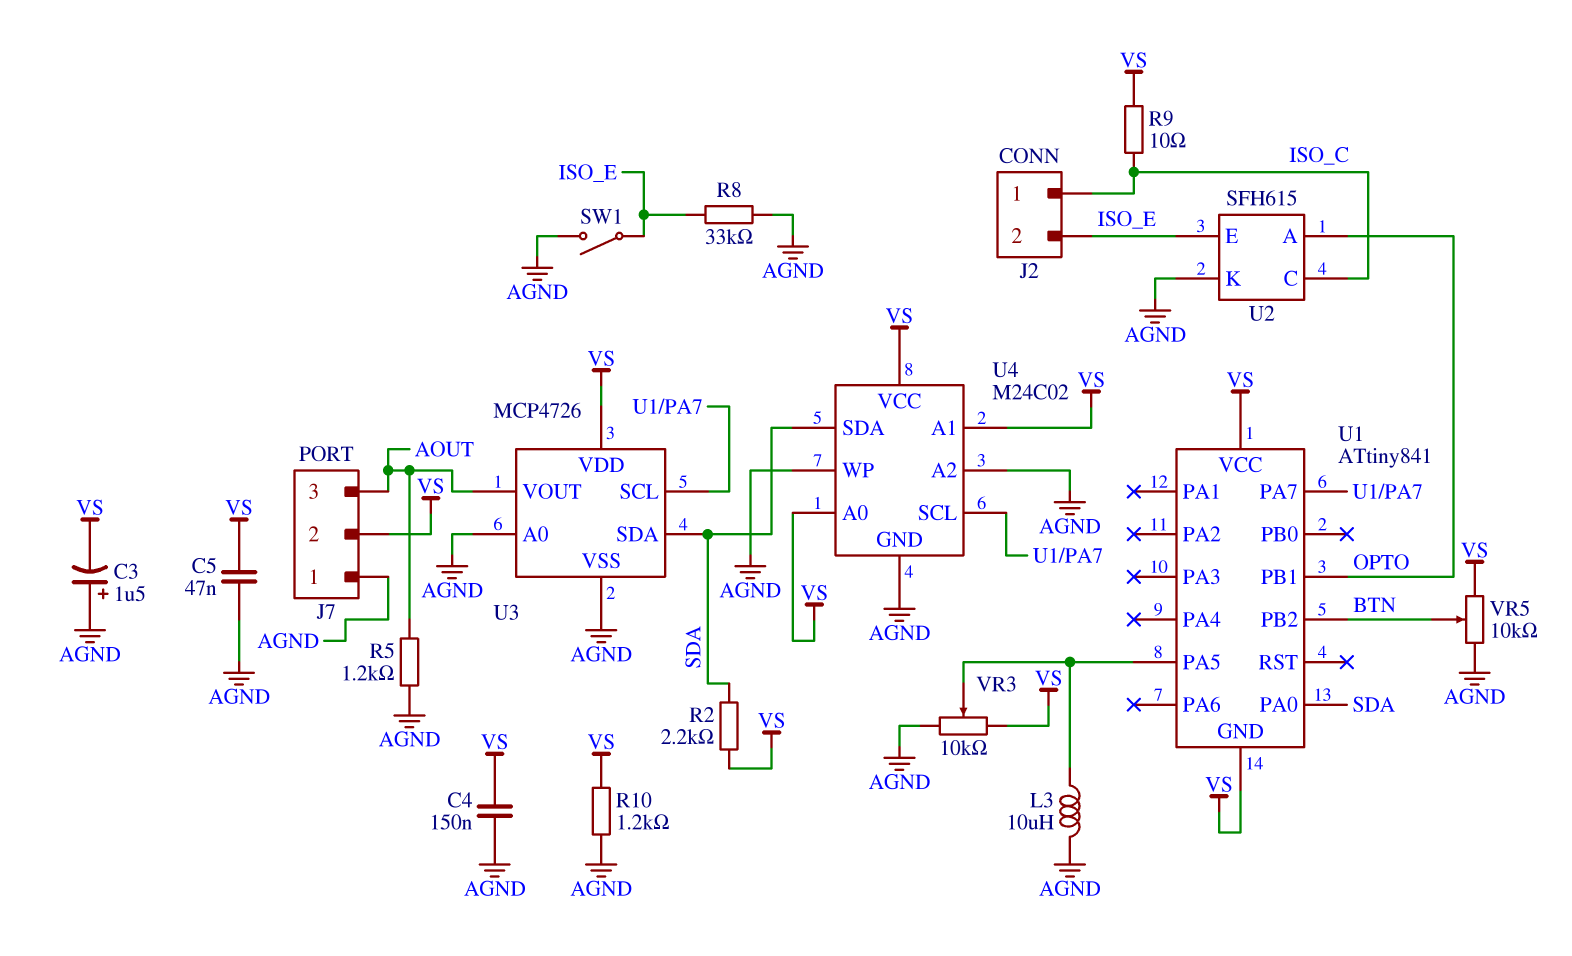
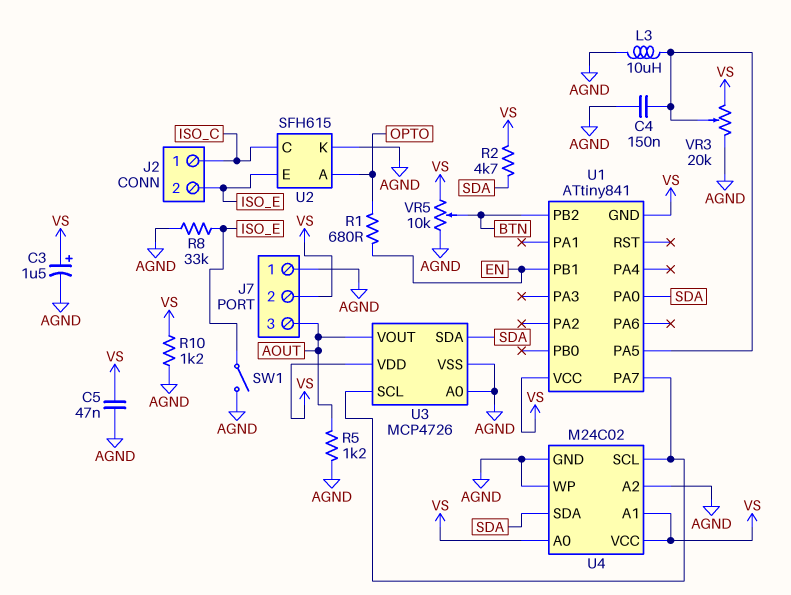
C3: 1.5uF (plus AGND, minus VS) -> 1.5uF (plus VS, minus AGND)
C4: 150nF (AGND, VS) -> 150nF (AGND, U1/PA5)
R1: none -> 680 (EN, OPTO)
R2: 2.2k (SDA, VS) -> 4.7k (SDA, VS)
R9: 10 (ISO_C, VS) -> none
U1 pin PB1: OPTO -> EN
VR3: 10k (AGND, VS, wiper U1/PA5) -> 20k (AGND, VS, wiper U1/PA5)

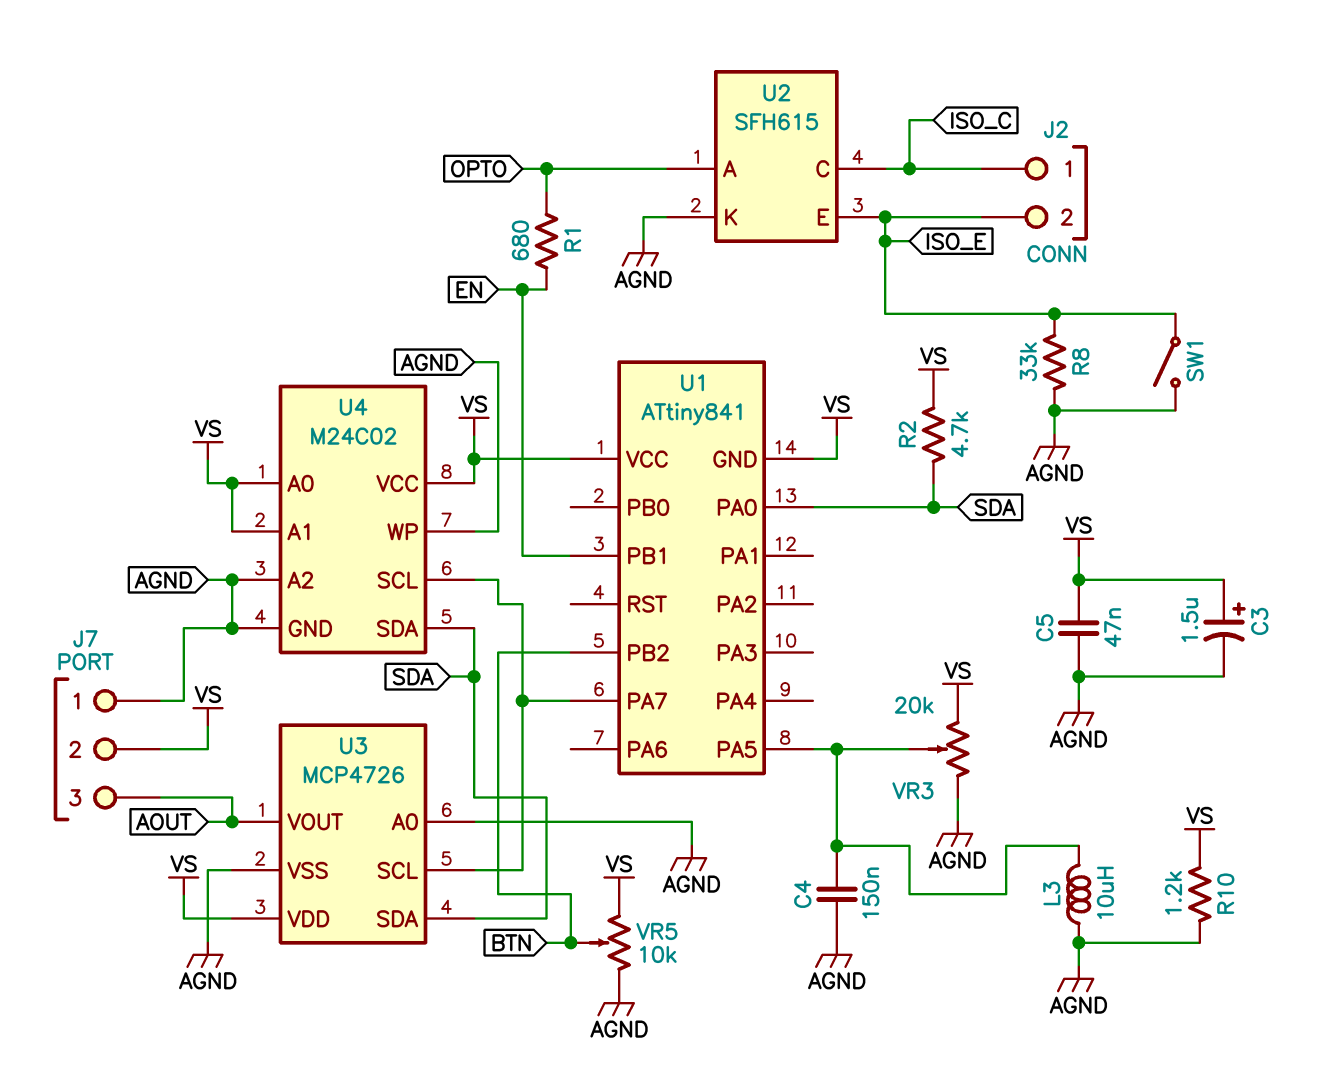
R5: 1.2k (AGND, AOUT) -> none

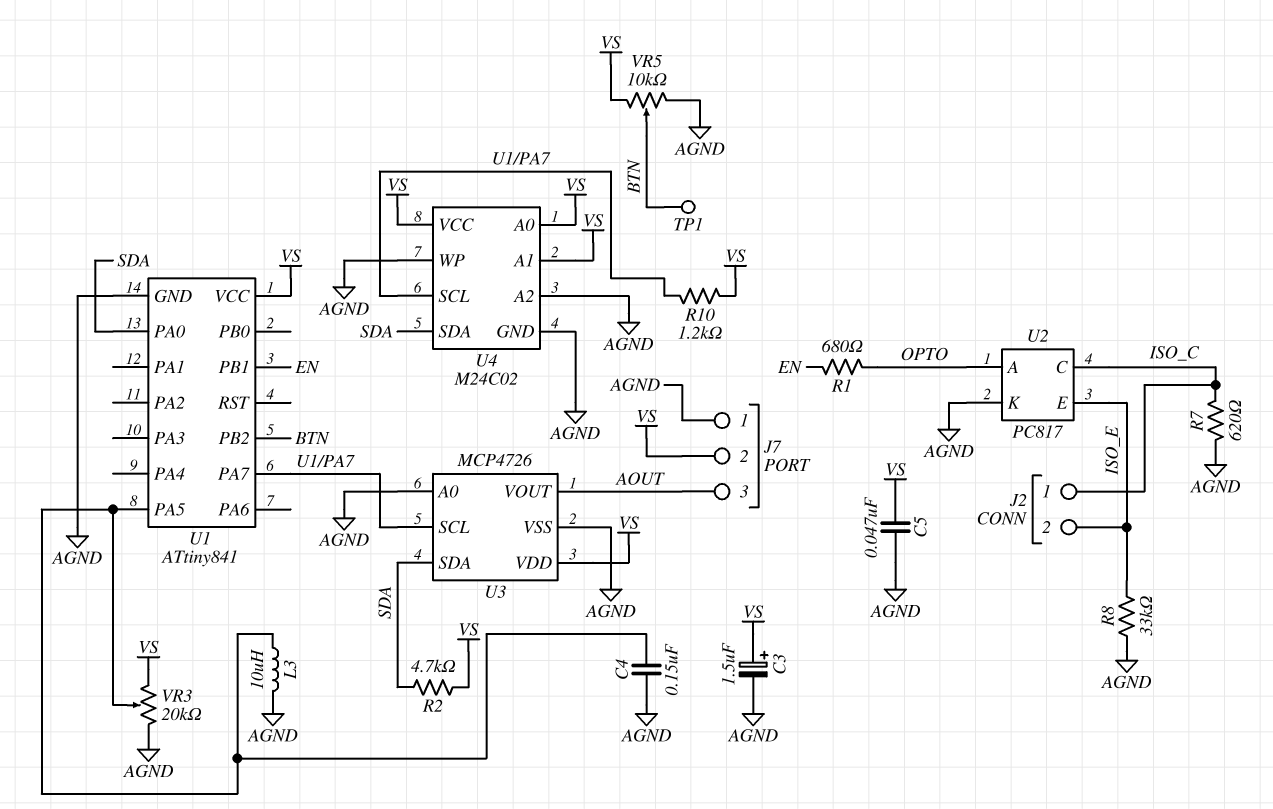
R7: none -> 620 (AGND, ISO_C)
R10: 1.2k (AGND, VS) -> 1.2k (U1/PA7, VS)
SW1: switch (AGND, ISO_E) -> none
TP1: none -> test point (BTN)
U1 pin GND: VS -> AGND
U2: SFH615 -> PC817

